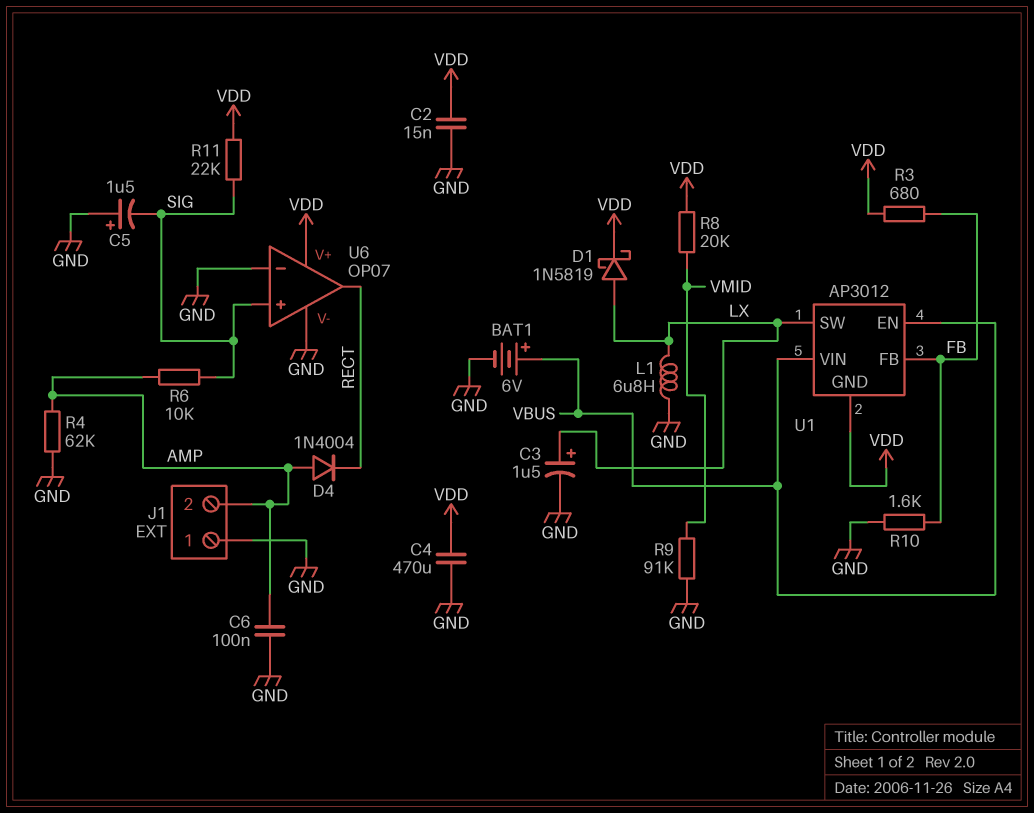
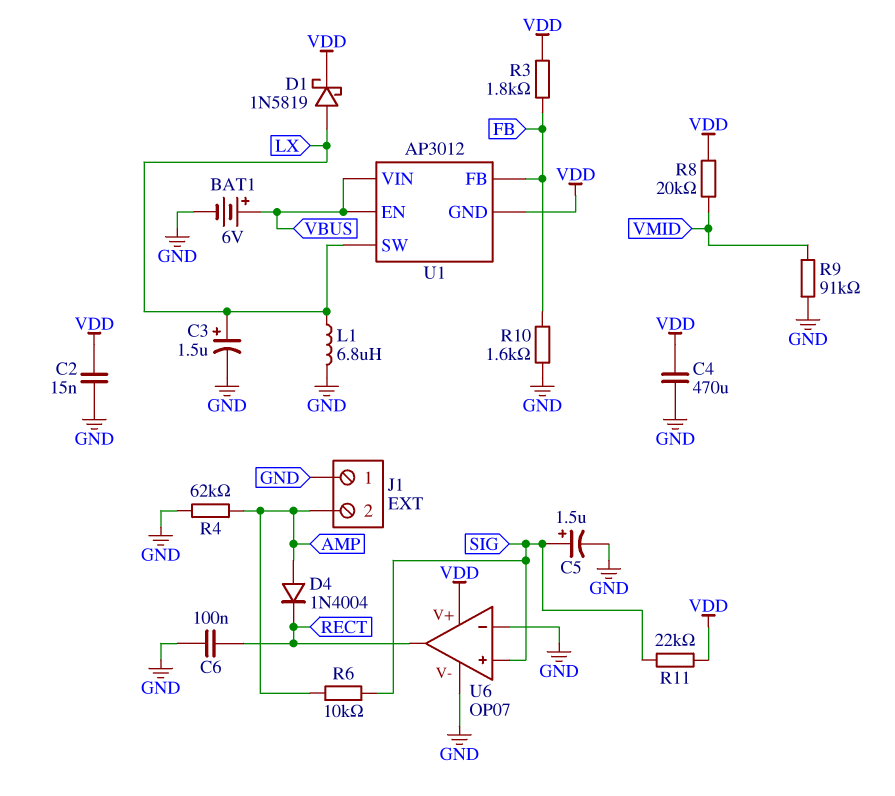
C5: 1.5uF (plus GND, minus SIG) -> 1.5uF (plus SIG, minus GND)
C6: 100nF (AMP, GND) -> 100nF (GND, RECT)
R3: 680 (FB, VDD) -> 1.8k (FB, VDD)

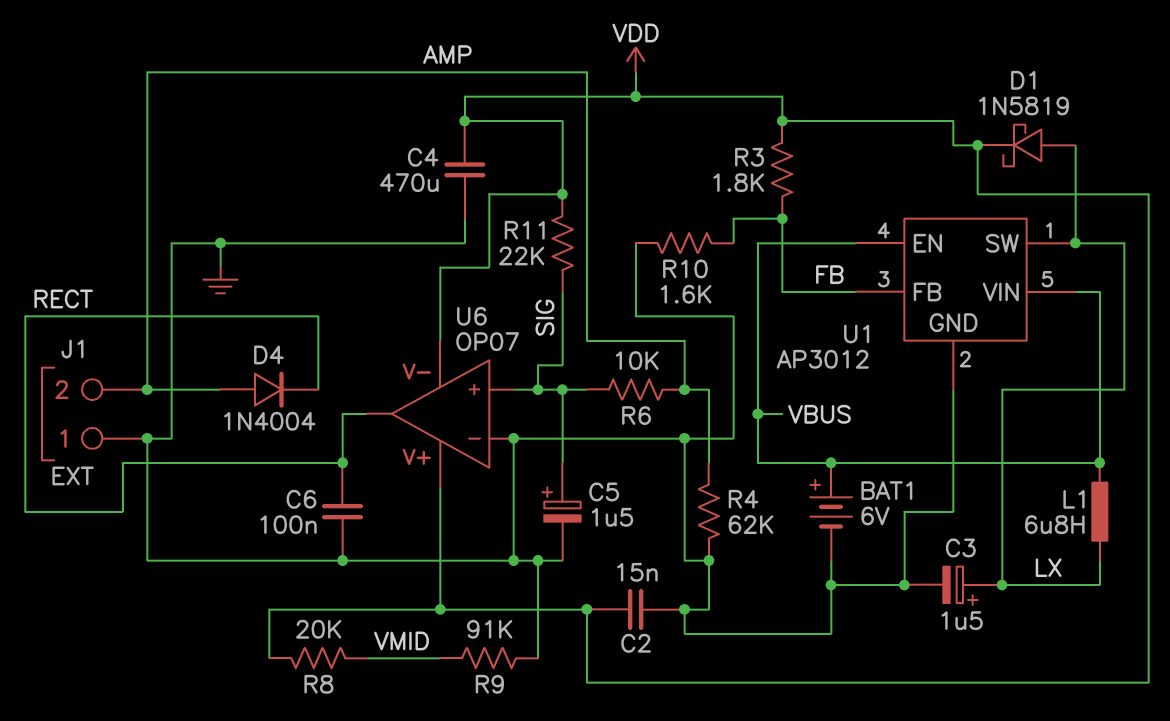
L1: 6.8uH (GND, LX) -> 6.8uH (LX, VBUS)
U1 pin GND: VDD -> GND
U6 pin V-: GND -> VDD

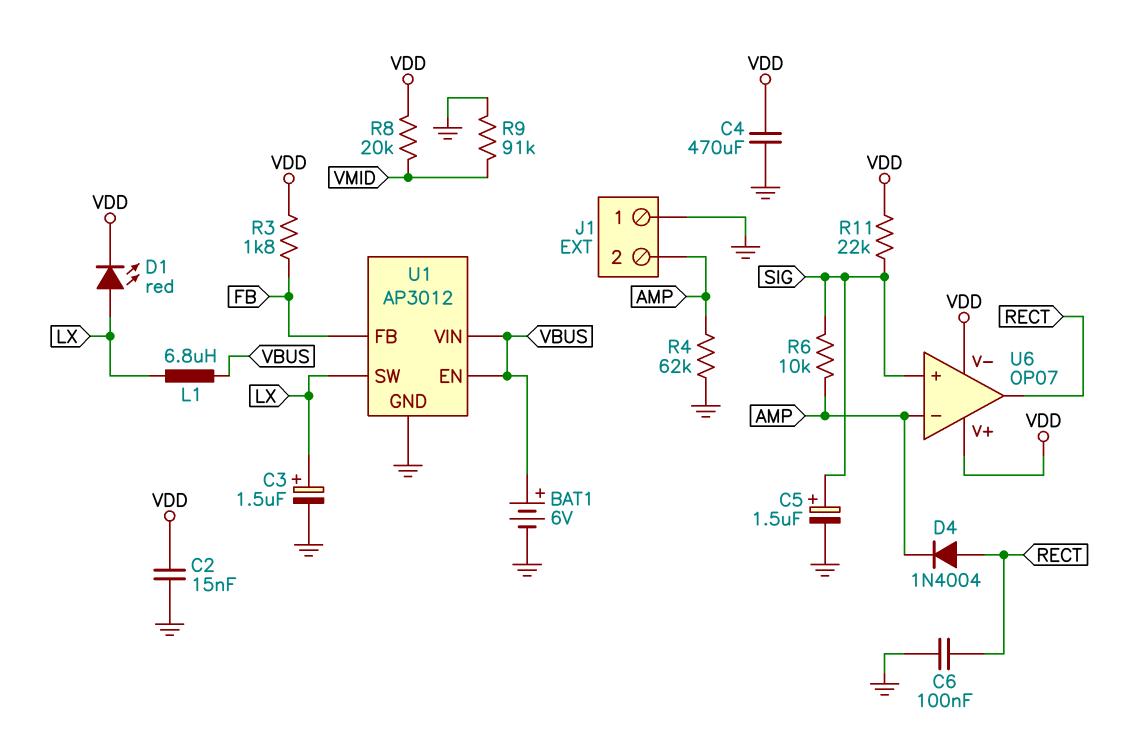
D1: schottky 1N5819 (A LX, K VDD) -> LED red (A LX, K VDD)
D4: diode 1N4004 (A AMP, K RECT) -> diode 1N4004 (A RECT, K AMP)
R10: 1.6k (FB, GND) -> none
U6 pin in-: GND -> AMP

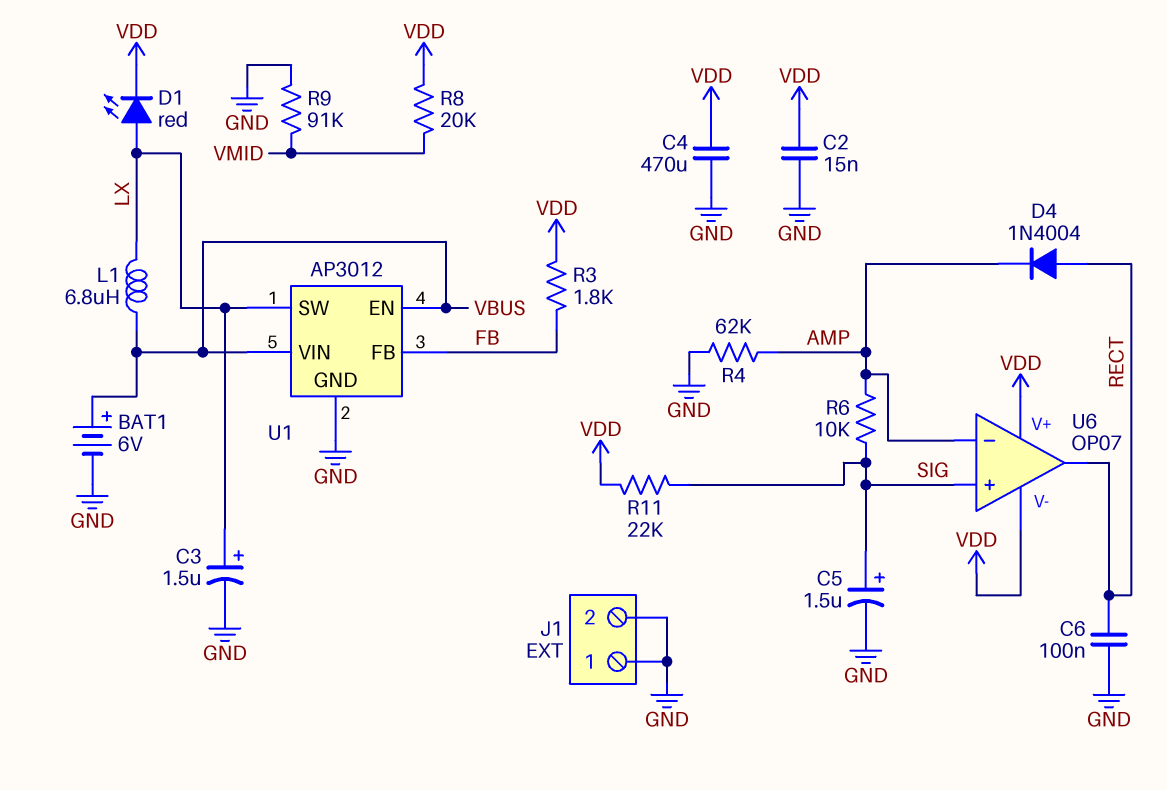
J1 pin 2: AMP -> GND

